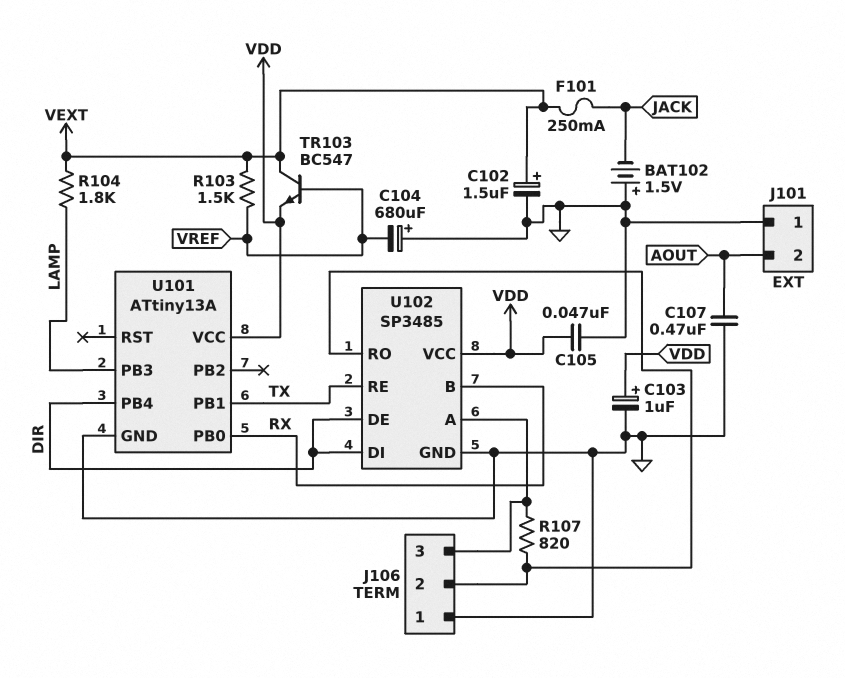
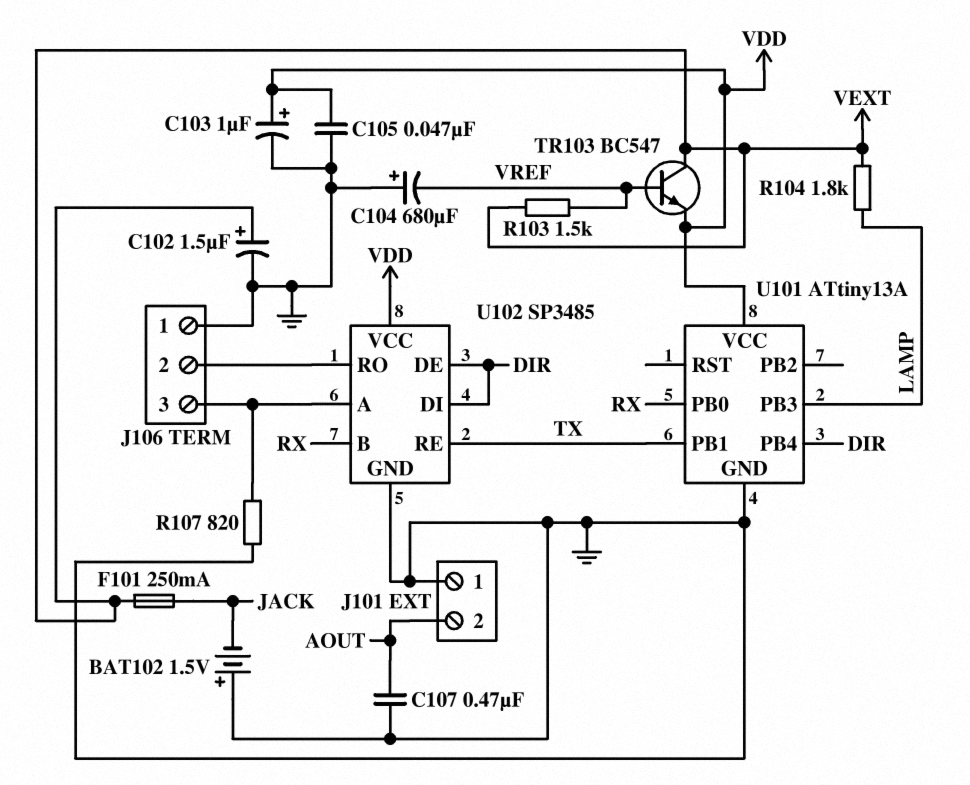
R107: 820 (J106/2, J106/3) -> 820 (GND, J106/3)

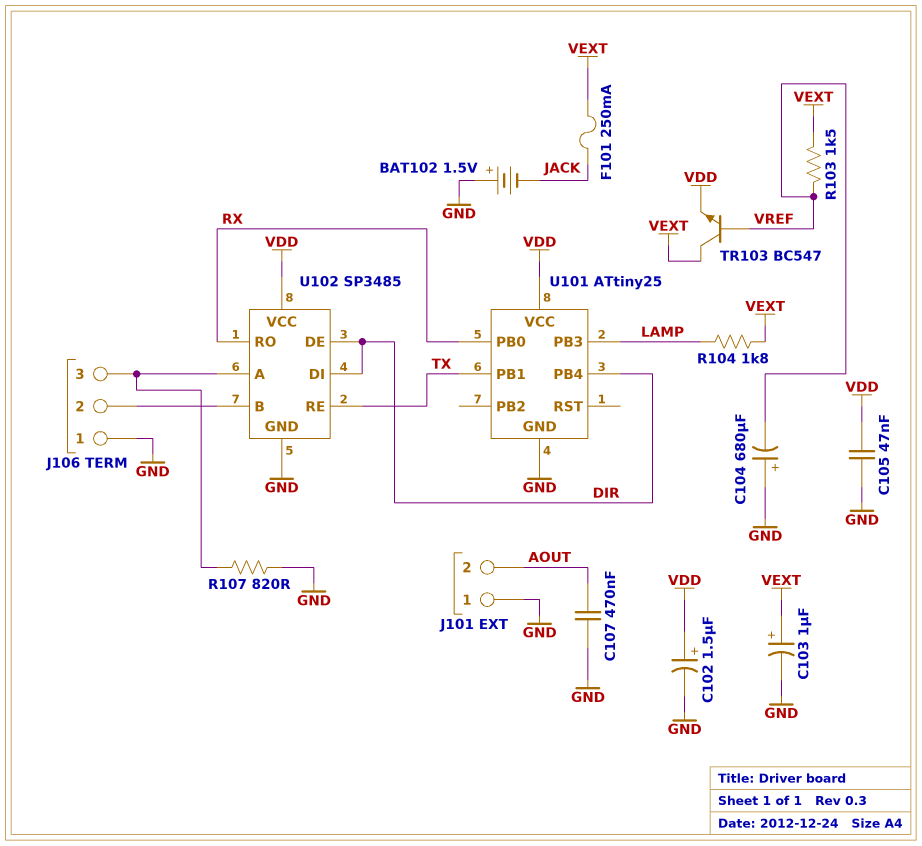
C102: 1.5uF (plus VEXT, minus GND) -> 1.5uF (plus VDD, minus GND)
C103: 1uF (plus VDD, minus GND) -> 1uF (plus VEXT, minus GND)
U101: ATtiny13A -> ATtiny25
U102 pin B: RX -> J106/2
U102 pin RO: J106/2 -> RX

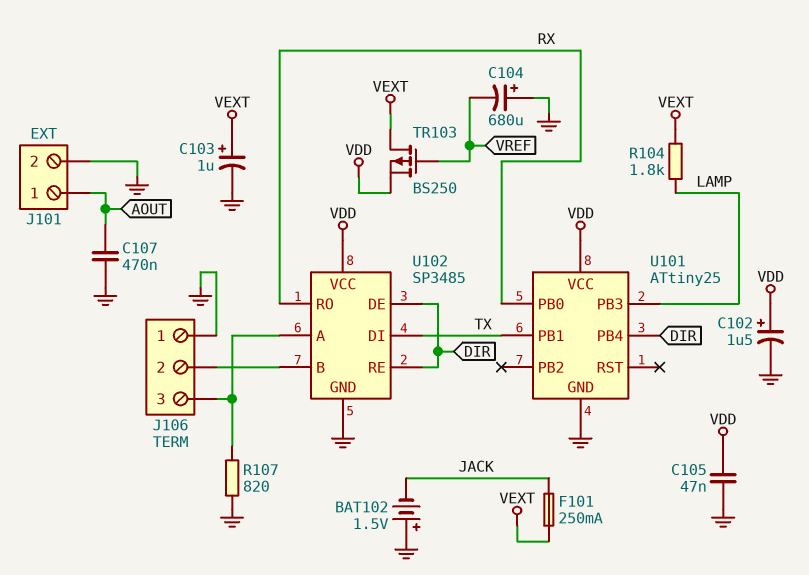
J101 pin 1: GND -> AOUT
J101 pin 2: AOUT -> GND
R103: 1.5k (VEXT, VREF) -> none
TR103: NPN BC547 (B VREF, C VEXT, E VDD) -> PMOS BS250 (G VREF, D VEXT, S VDD)
U102 pin DI: DIR -> TX
U102 pin RE: TX -> DIR

